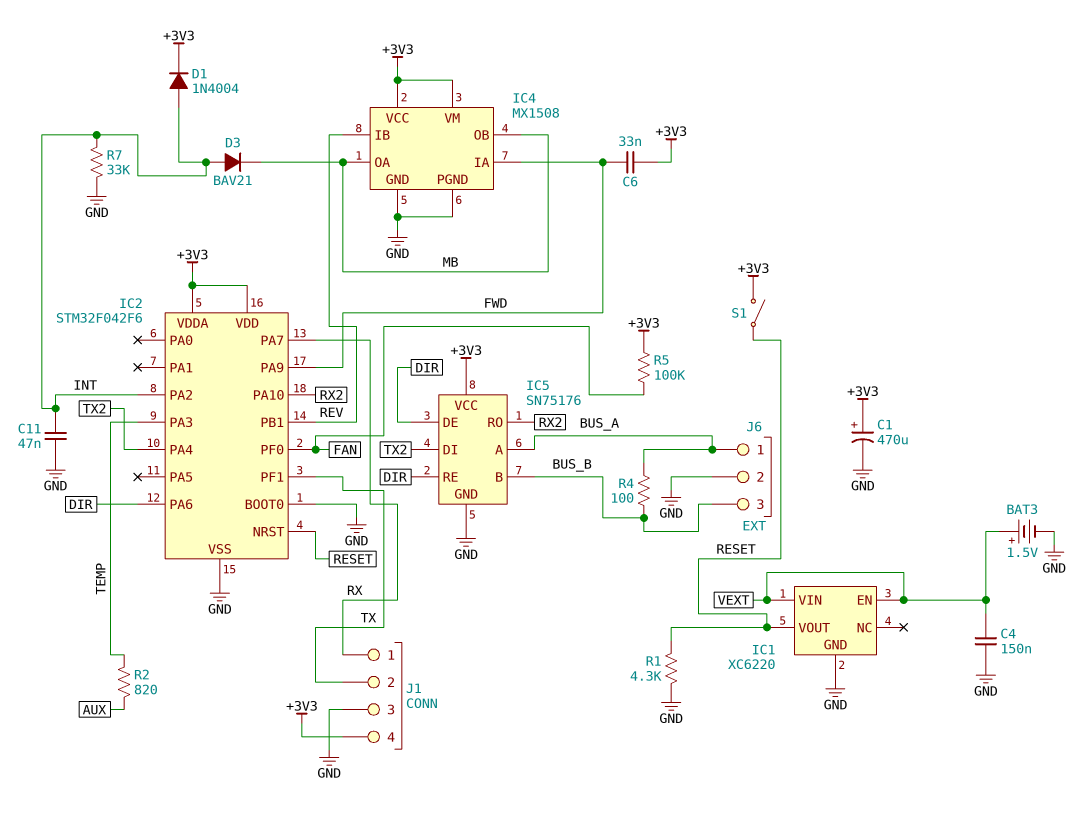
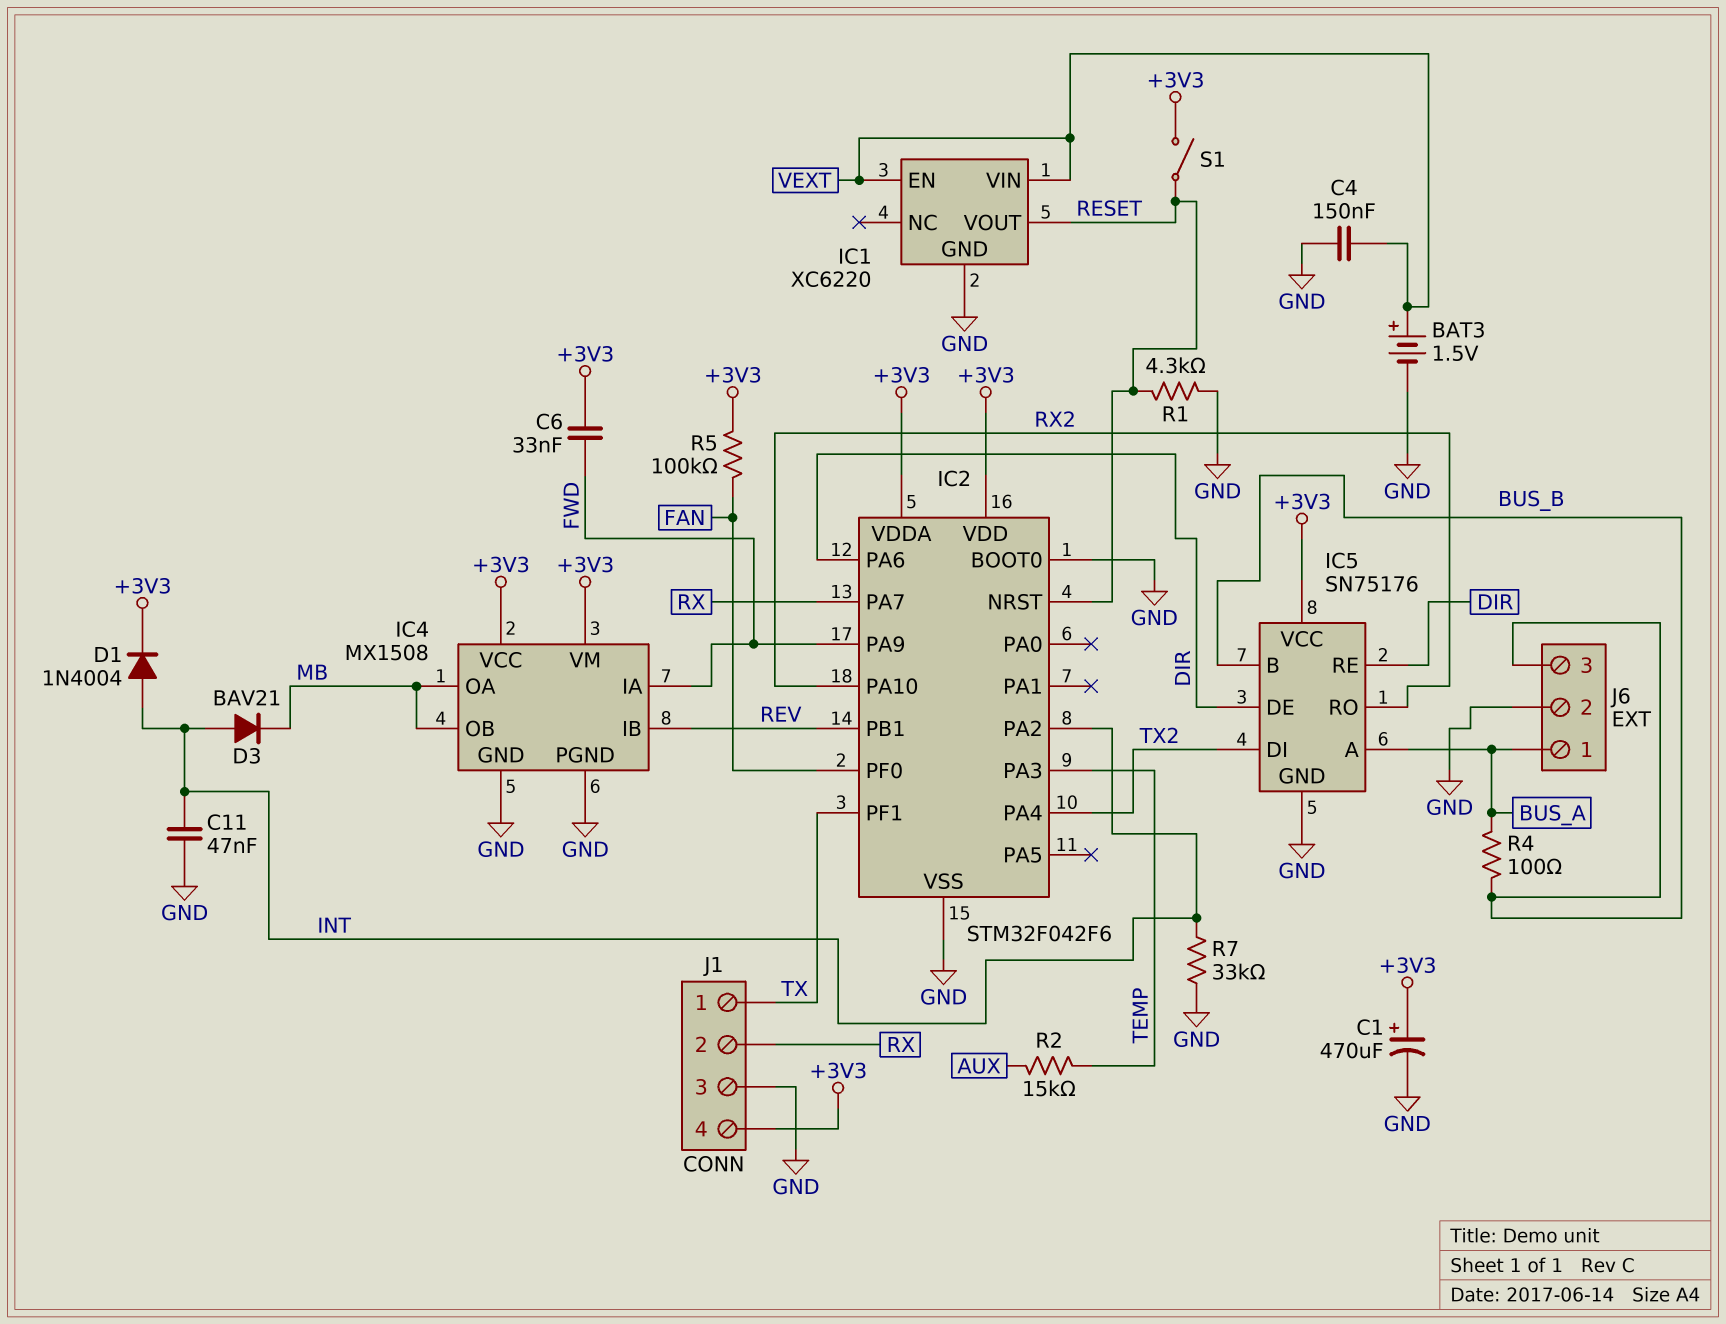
J1 pin 1: RX -> TX
J1 pin 2: TX -> RX
R2: 820 (AUX, TEMP) -> 15k (AUX, TEMP)

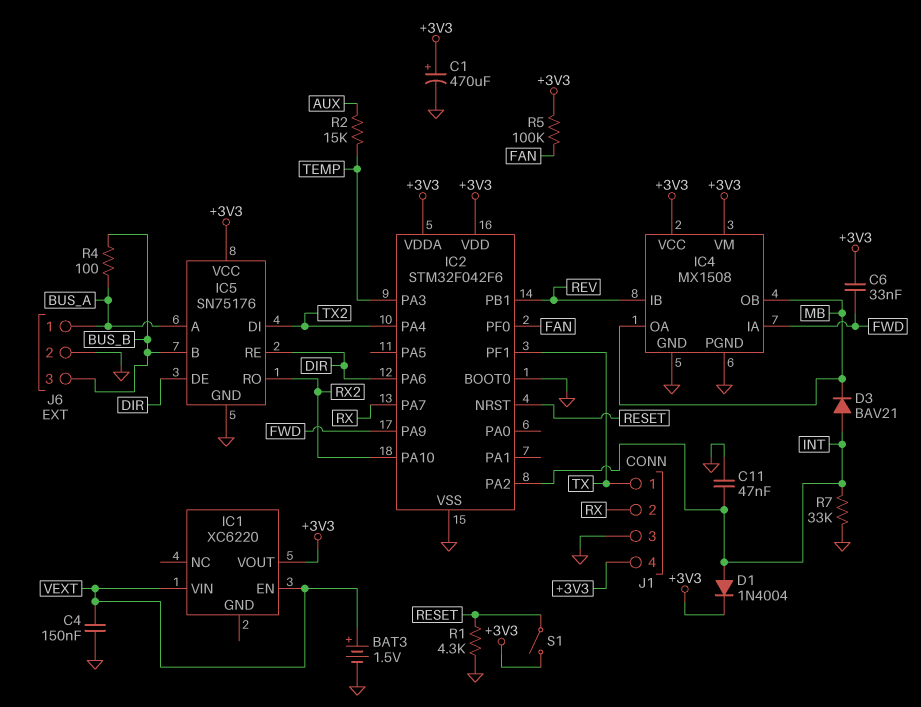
IC1 pin GND: GND -> none
IC1 pin VOUT: RESET -> +3V3

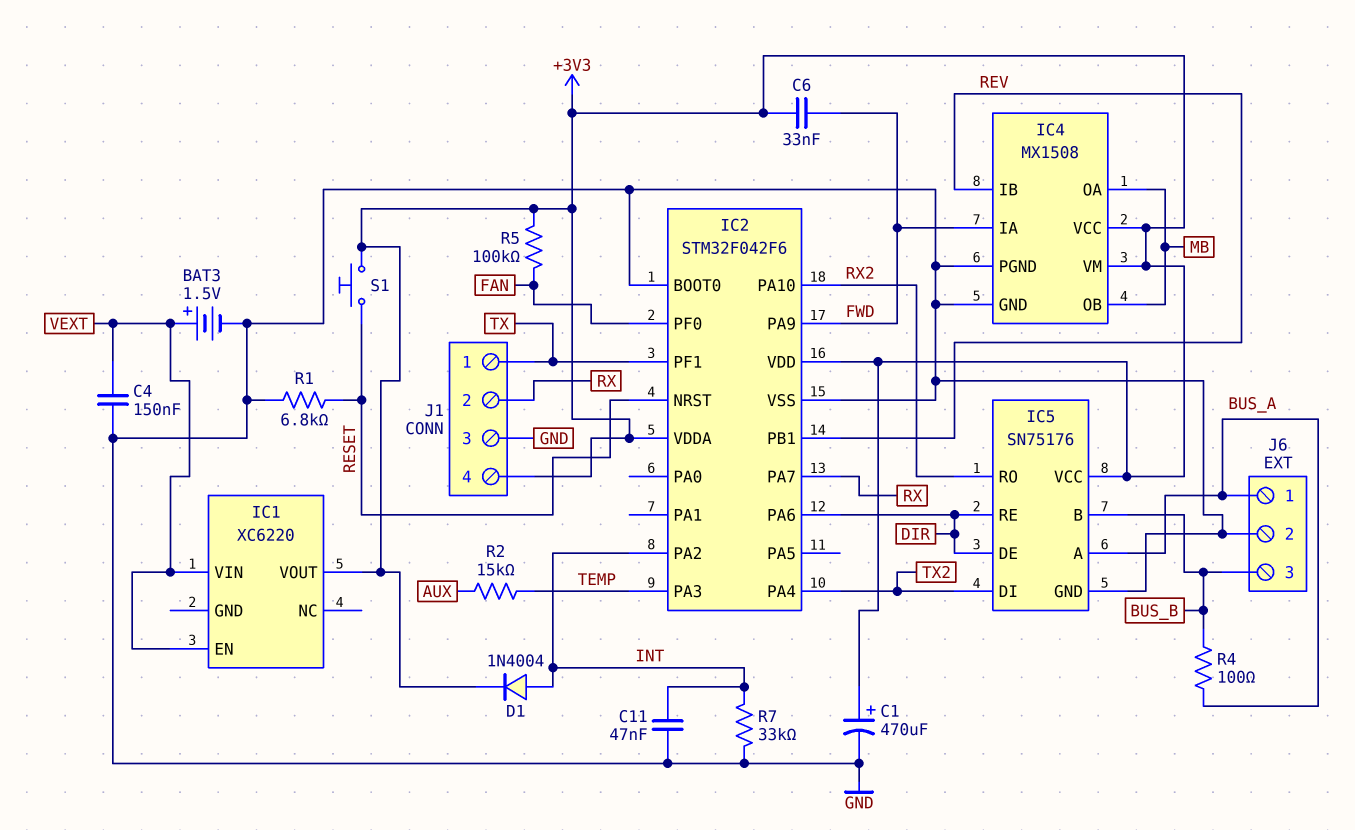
D3: diode BAV21 (A INT, K MB) -> none
R1: 4.3k (GND, RESET) -> 6.8k (GND, RESET)
S1: switch (+3V3, RESET) -> button (+3V3, RESET)

